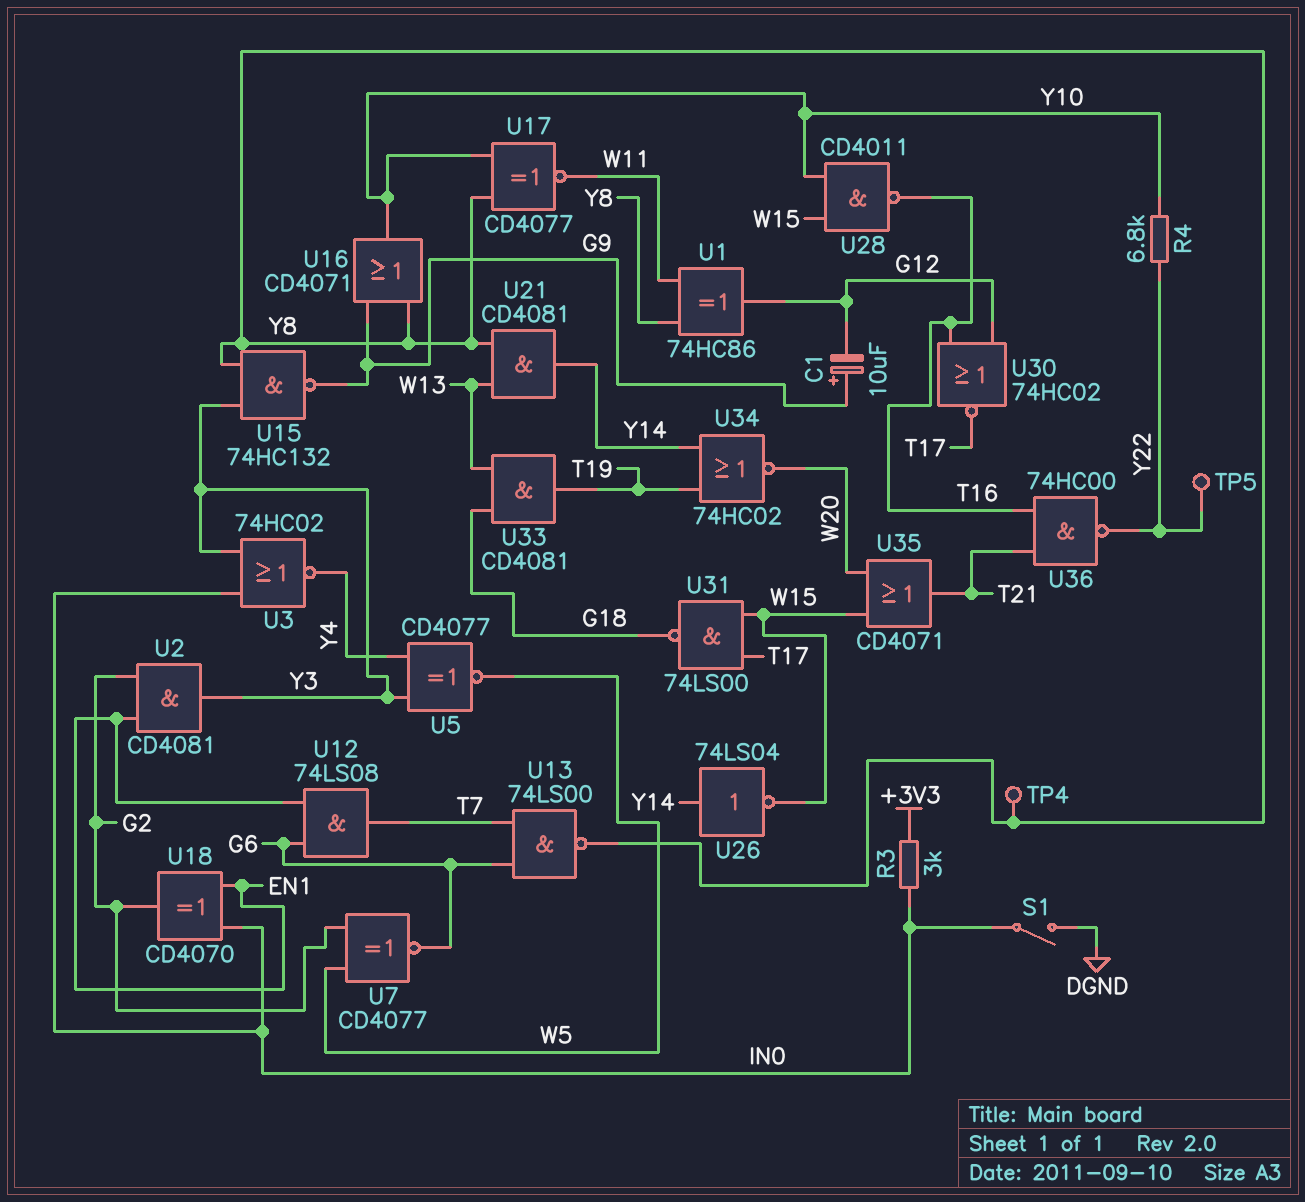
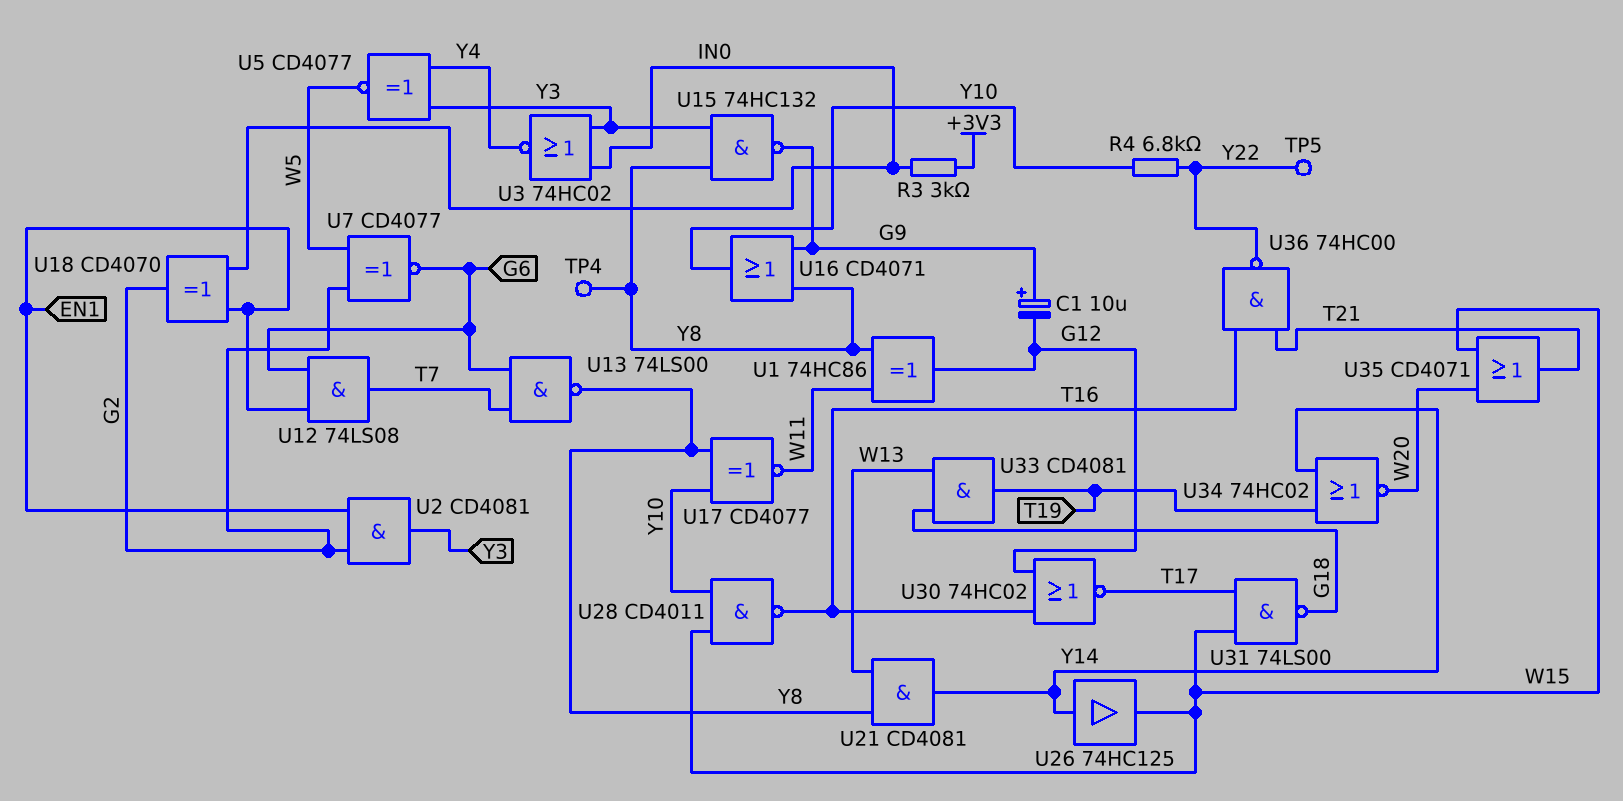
S1: switch (DGND, IN0) -> none
U26: NOT 74LS04 (in Y14, out W15) -> buffer 74HC125 (in Y14, out W15)

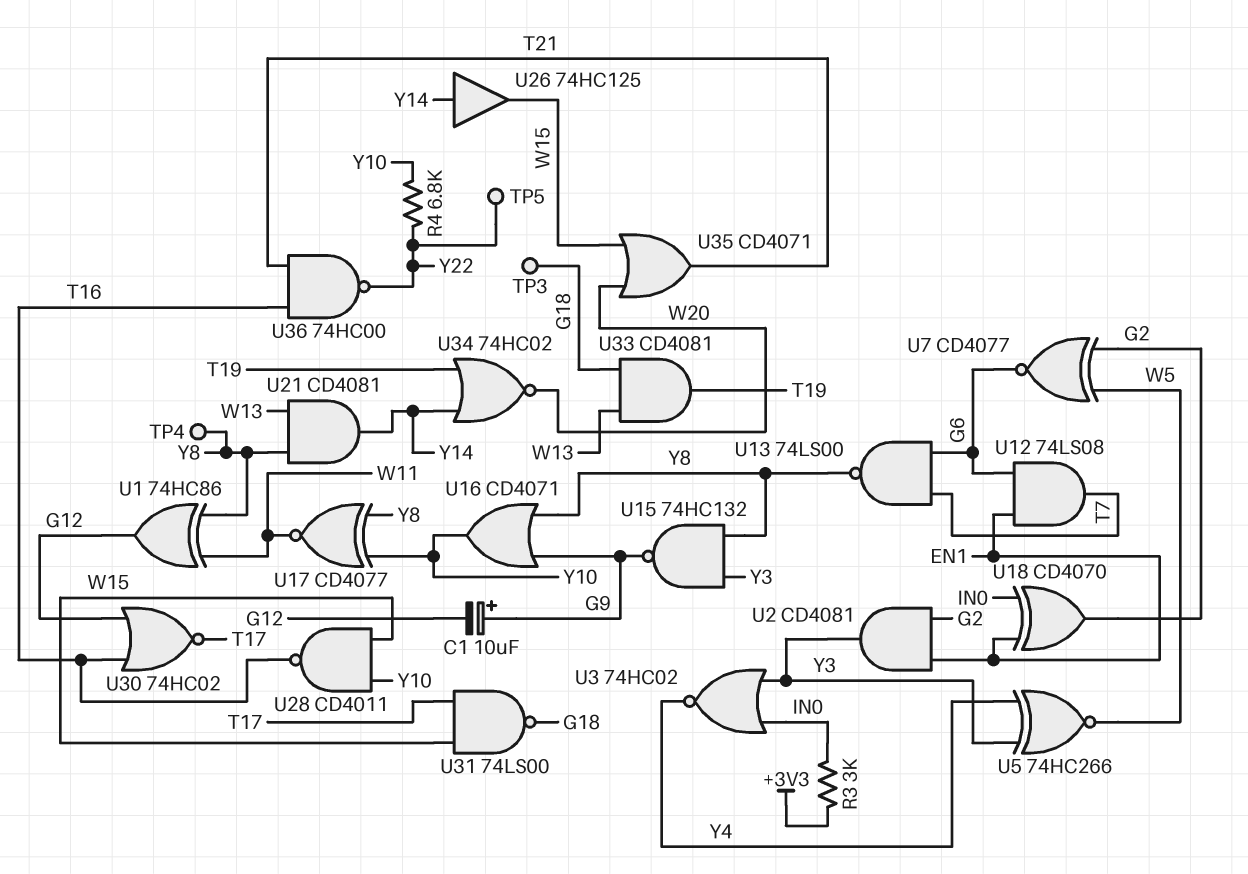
TP3: none -> test point (G18)
U5: XNOR CD4077 (in Y3, in Y4, out W5) -> XNOR 74HC266 (in Y3, in Y4, out W5)

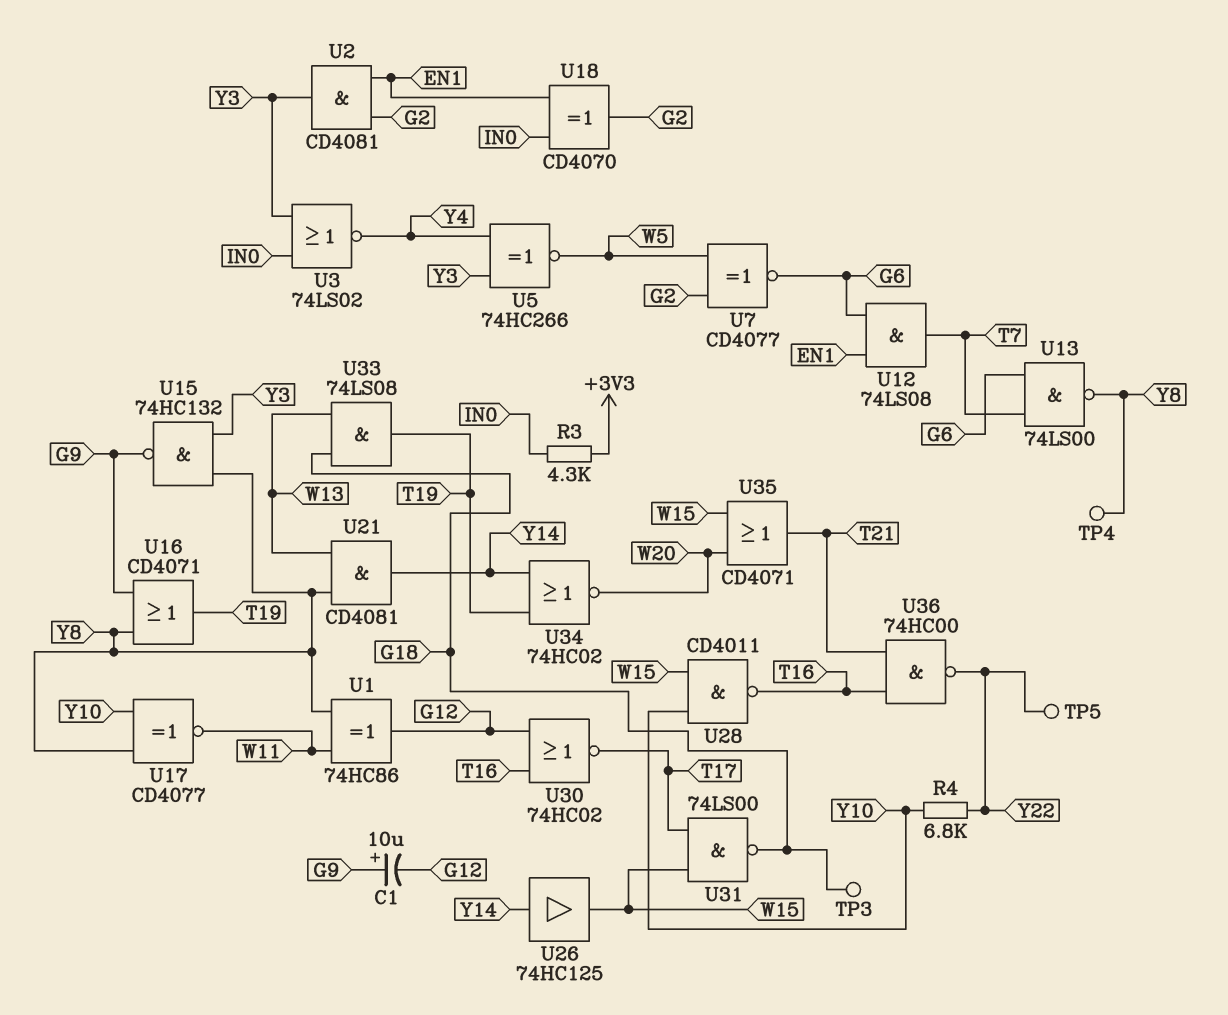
R3: 3k (+3V3, IN0) -> 4.3k (+3V3, IN0)
U3: NOR 74HC02 (in IN0, in Y3, out Y4) -> NOR 74LS02 (in IN0, in Y3, out Y4)
U16: OR CD4071 (in G9, in Y8, out Y10) -> OR CD4071 (in G9, in Y8, out T19)
U33: AND CD4081 (in G18, in W13, out T19) -> AND 74LS08 (in G18, in W13, out T19)

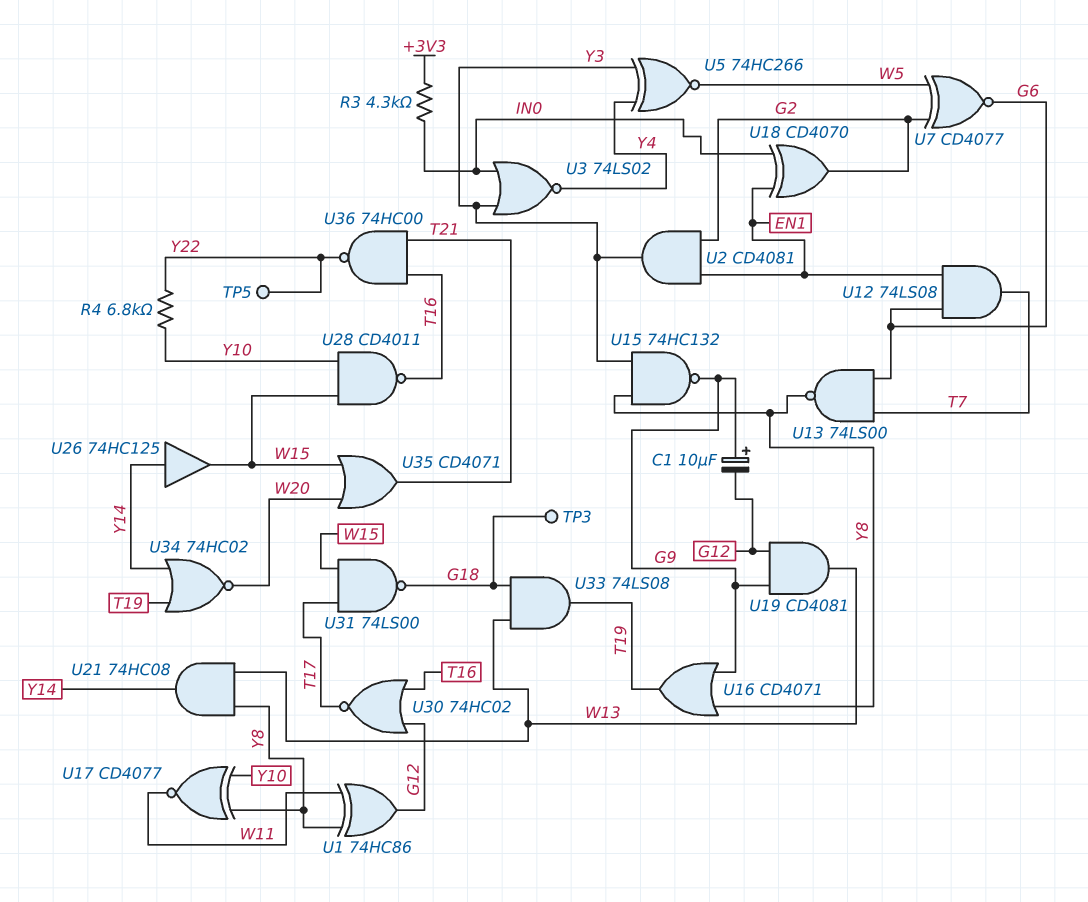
TP4: test point (Y8) -> none
U19: none -> AND CD4081 (in G9, in G12, out W13)
U21: AND CD4081 (in W13, in Y8, out Y14) -> AND 74HC08 (in W13, in Y8, out Y14)

